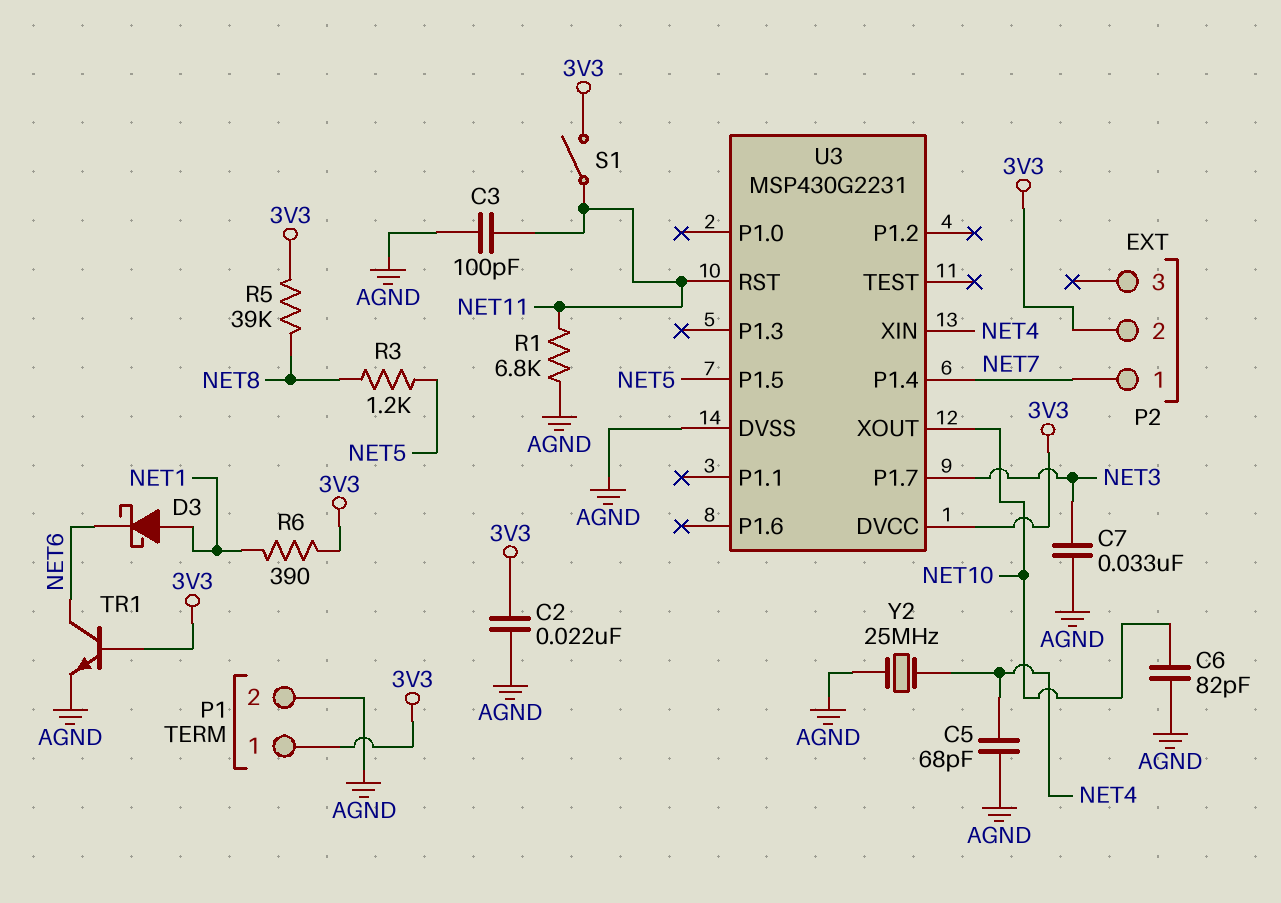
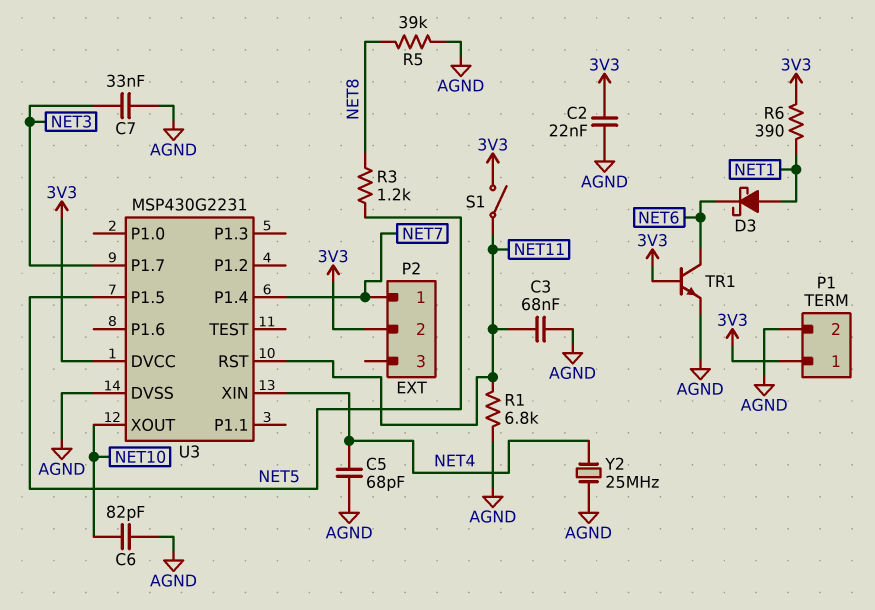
C3: 100pF (AGND, NET11) -> 68nF (AGND, NET11)
R5: 39k (3V3, NET8) -> 39k (AGND, NET8)

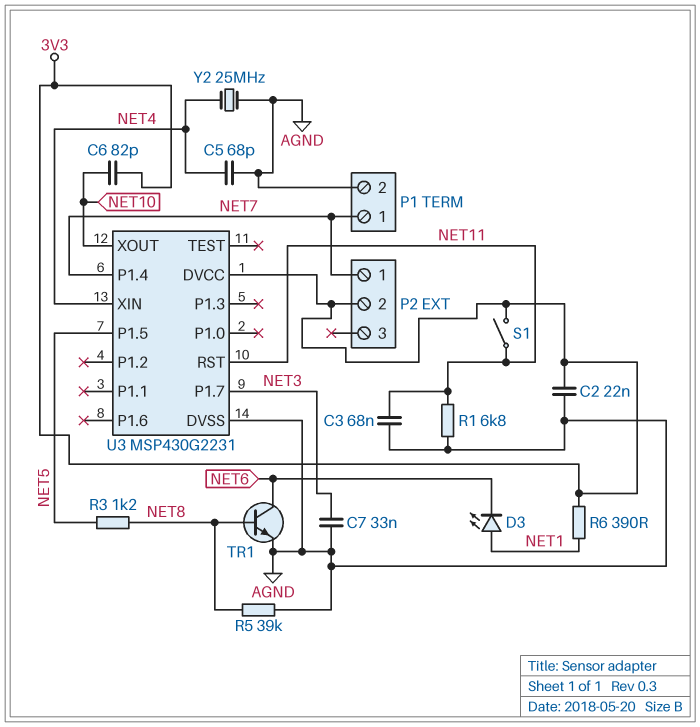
C6: 82pF (AGND, NET10) -> 82pF (3V3, NET10)
D3: schottky (A NET1, K NET6) -> LED (A NET1, K NET6)
P1 pin 1: 3V3 -> NET7
TR1: NPN (B 3V3, C NET6, E AGND) -> NPN (B NET8, C NET6, E AGND)

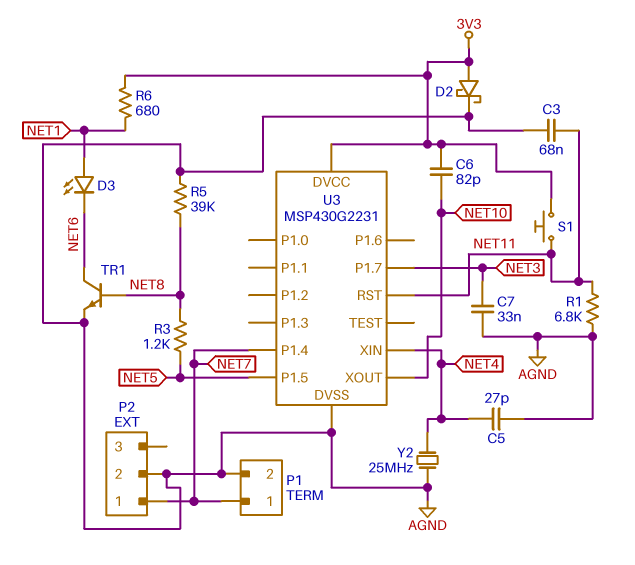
C2: 22nF (3V3, AGND) -> none
C5: 68pF (AGND, NET4) -> 27pF (AGND, NET4)
D2: none -> schottky (A 3V3, K AGND)
P2 pin 2: 3V3 -> AGND
R6: 390 (3V3, NET1) -> 680 (3V3, NET1)
S1: switch (3V3, NET11) -> button (3V3, NET11)

